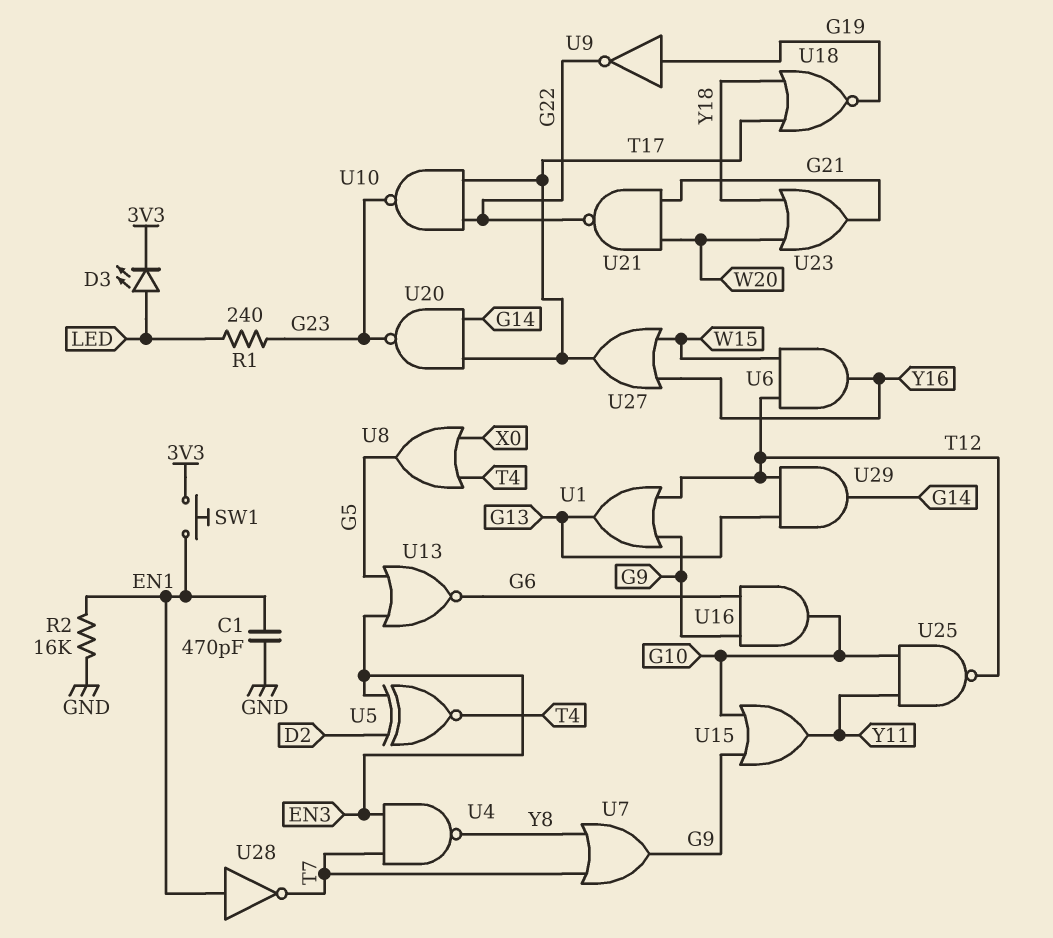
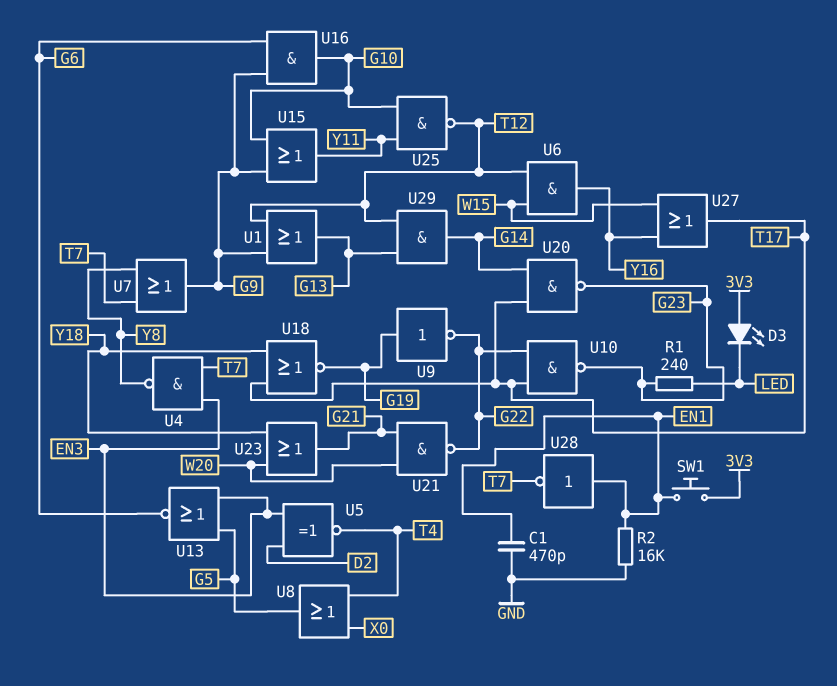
D3: LED (A LED, K 3V3) -> LED (A 3V3, K LED)

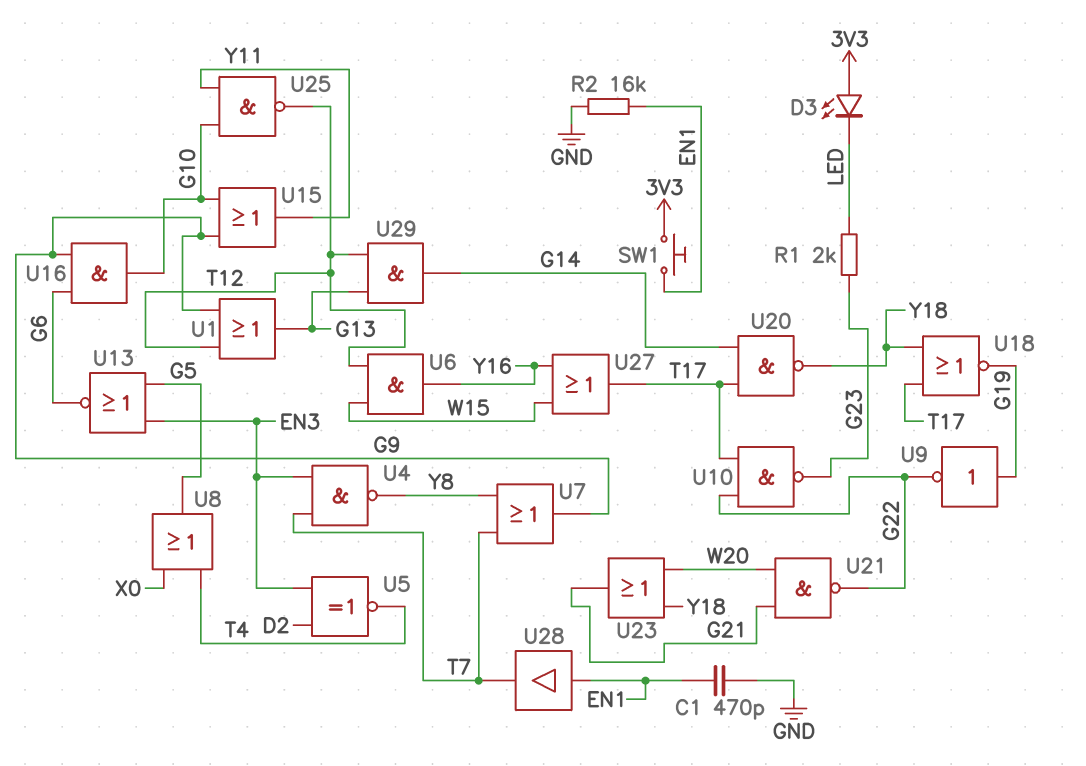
R1: 240 (G23, LED) -> 2k (G23, LED)
U20: NAND (in G14, in T17, out G23) -> NAND (in G14, in T17, out Y18)
U28: NOT (in EN1, out T7) -> buffer (in EN1, out T7)

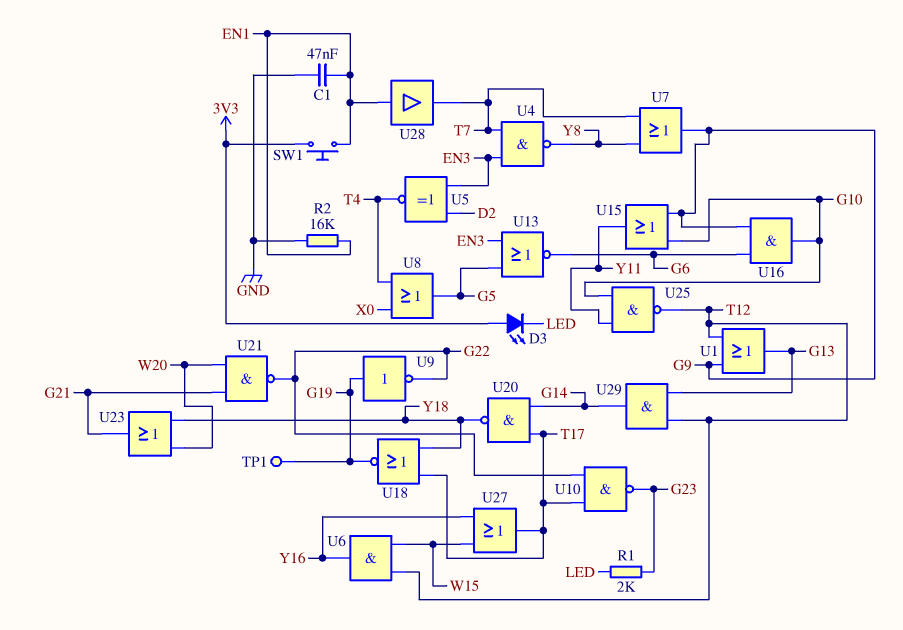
C1: 470pF (EN1, GND) -> 47nF (EN1, GND)
TP1: none -> test point (G19)

